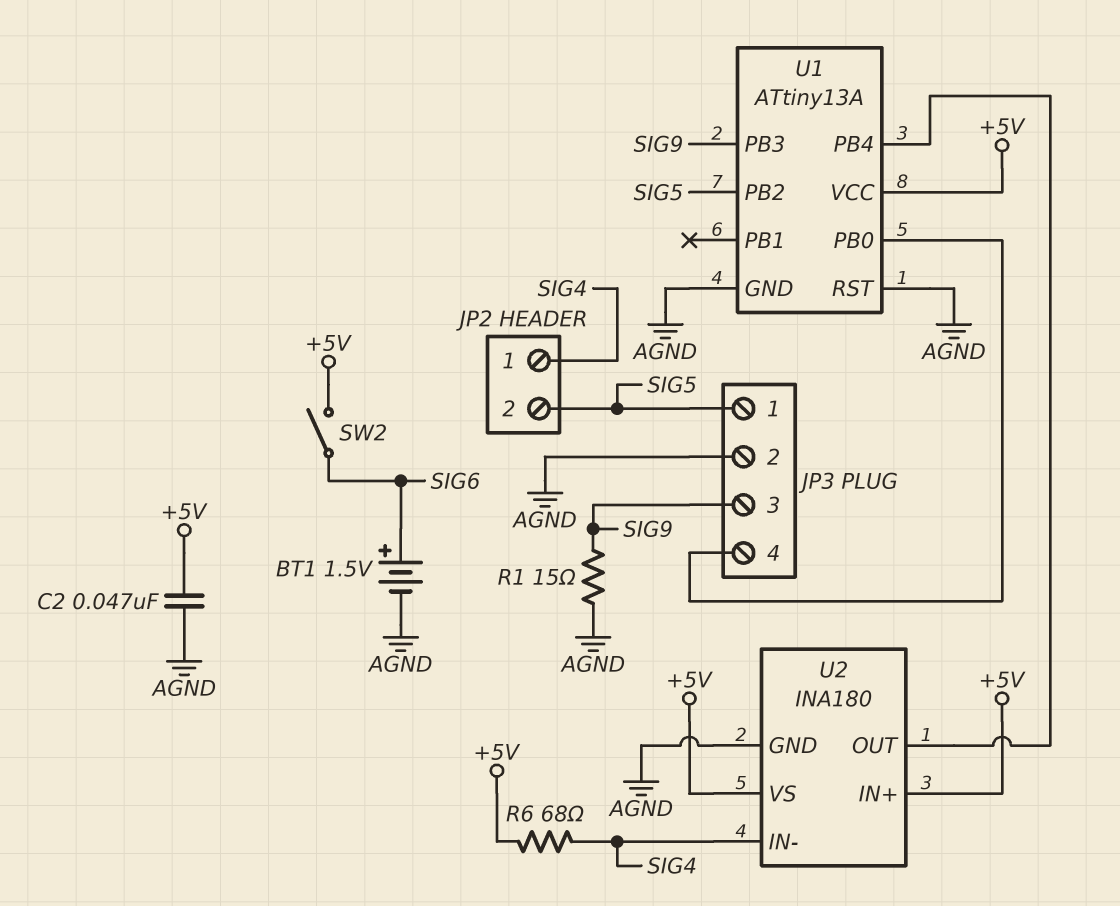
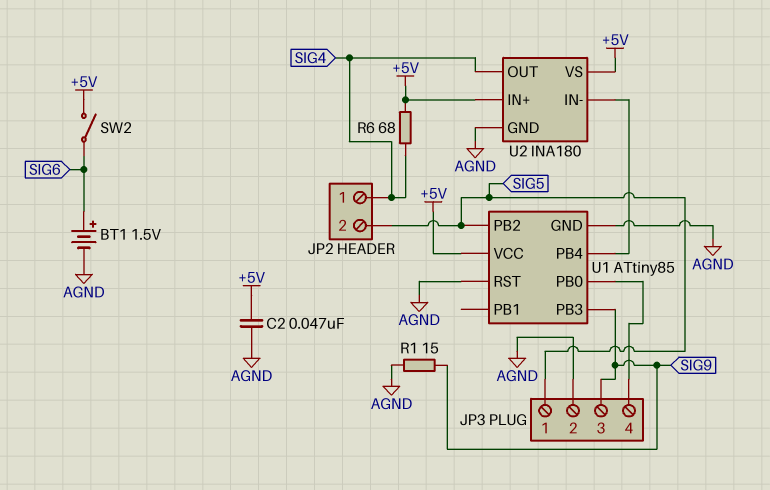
U1: ATtiny13A -> ATtiny85
U2 pin IN-: SIG4 -> U1/PB4
U2 pin OUT: U1/PB4 -> SIG4

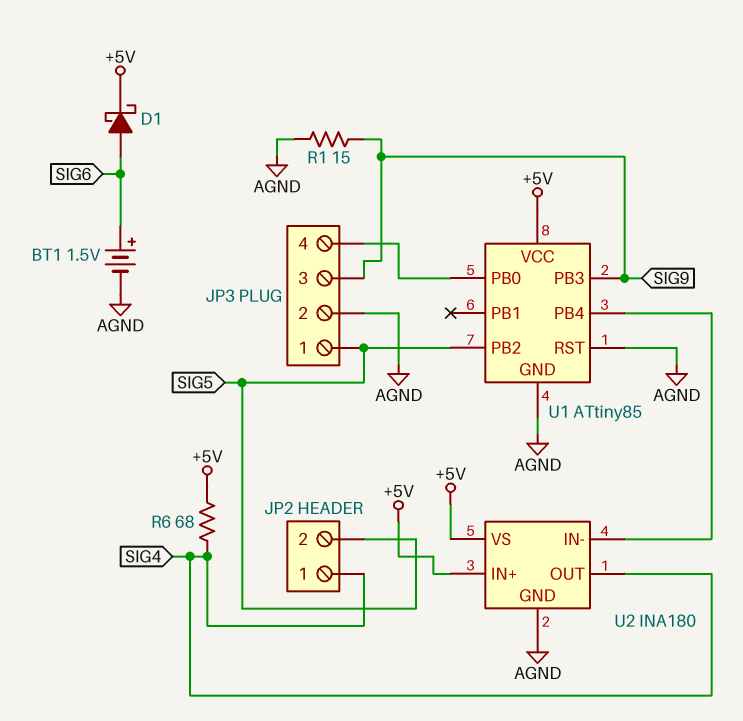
C2: 47nF (+5V, AGND) -> none
D1: none -> schottky (A SIG6, K +5V)
SW2: switch (+5V, SIG6) -> none

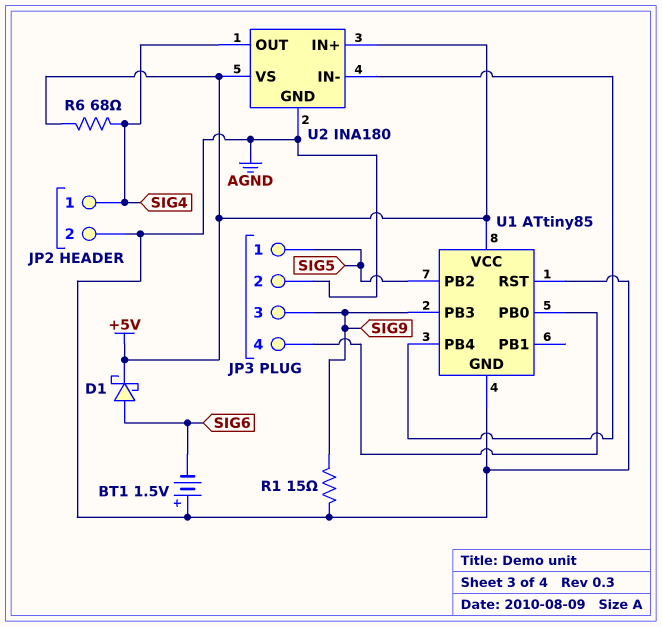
BT1: 1.5V (plus SIG6, minus AGND) -> 1.5V (plus AGND, minus SIG6)
JP2 pin 2: SIG5 -> AGND

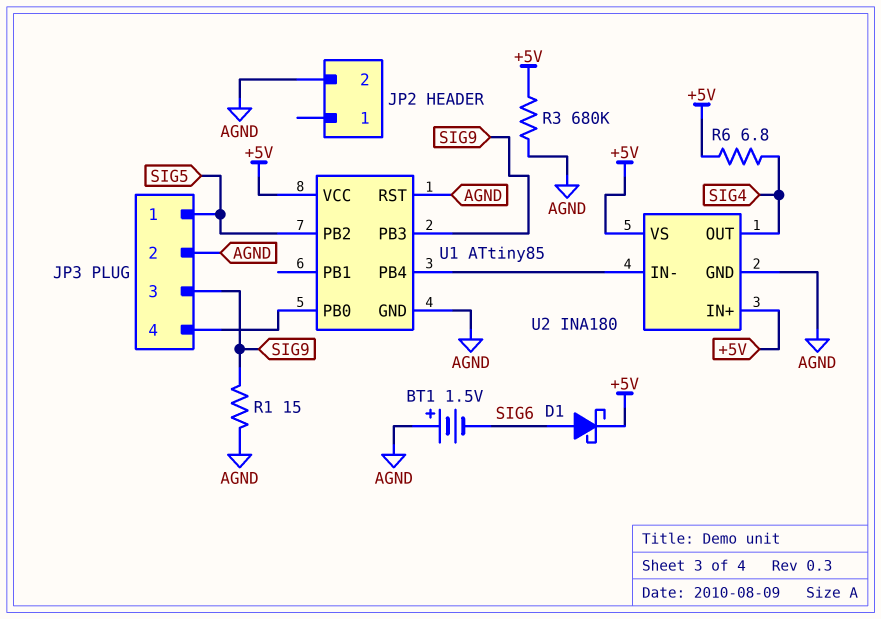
JP2 pin 1: SIG4 -> none
R3: none -> 680k (+5V, AGND)
R6: 68 (+5V, SIG4) -> 6.8 (+5V, SIG4)

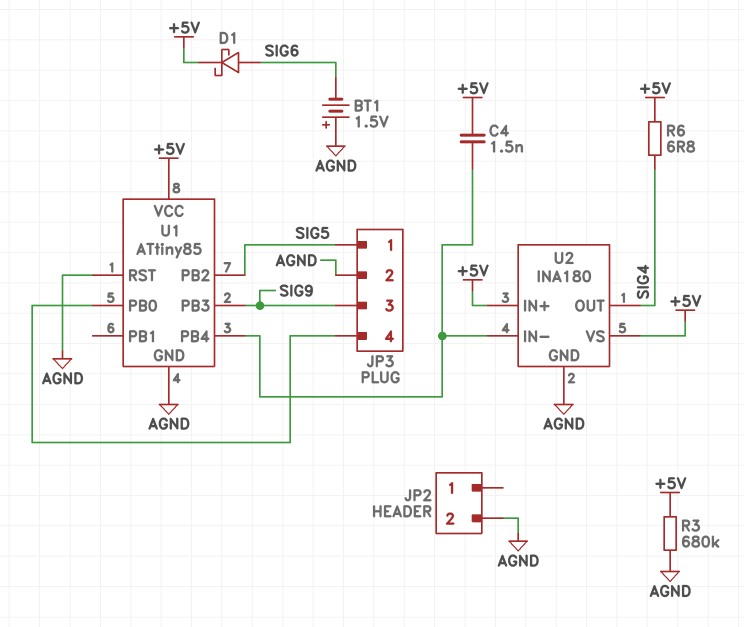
C4: none -> 1.5nF (+5V, U1/PB4)
R1: 15 (AGND, SIG9) -> none

